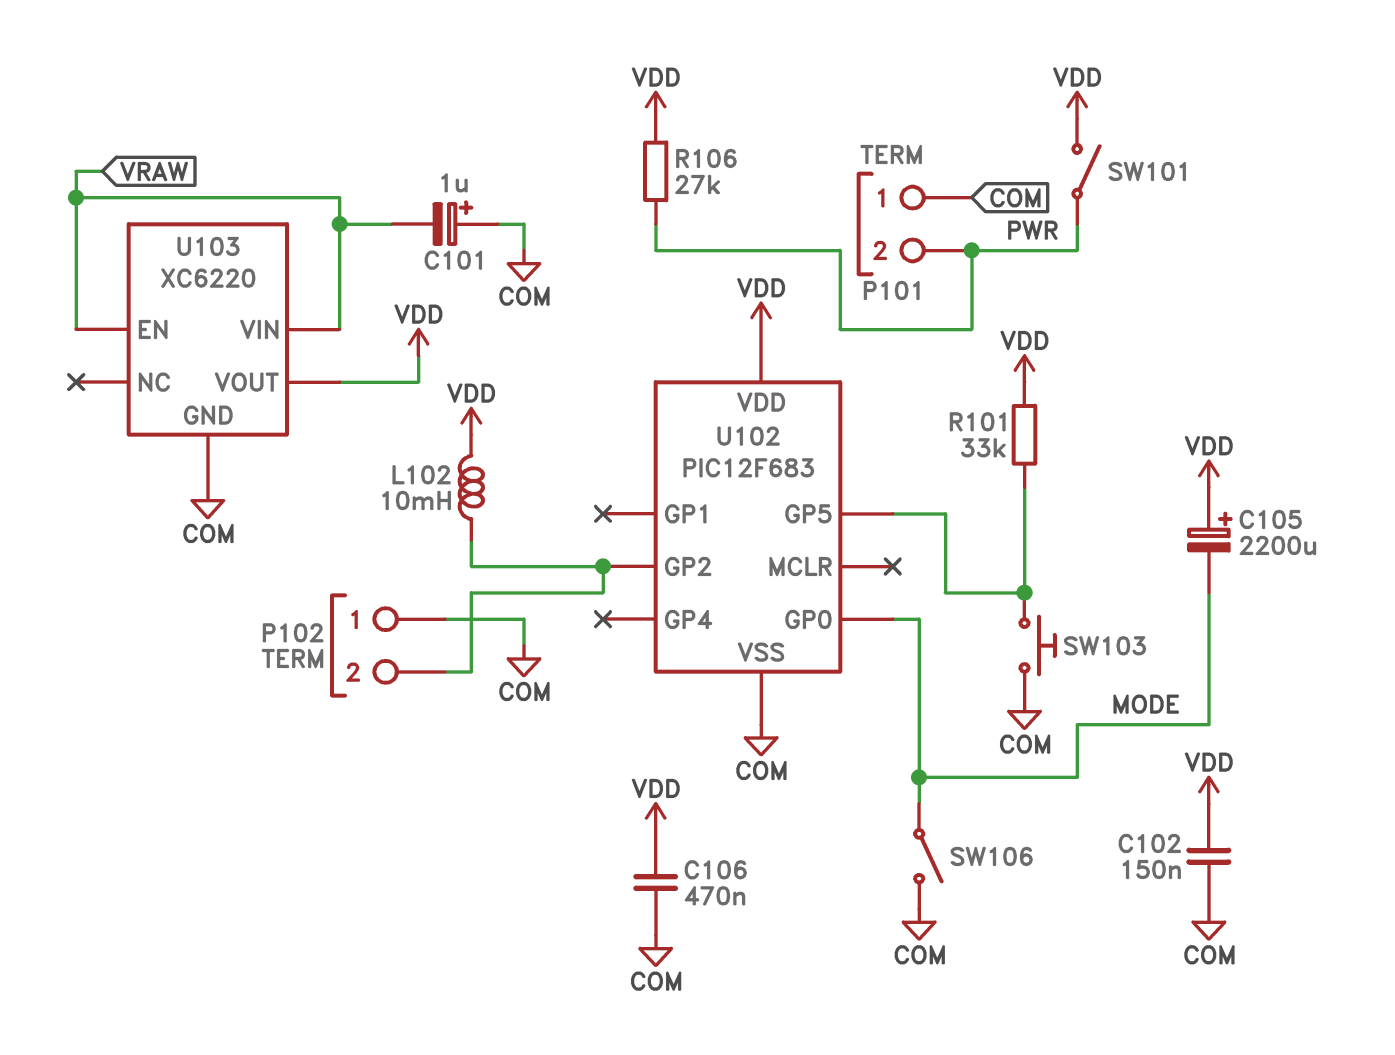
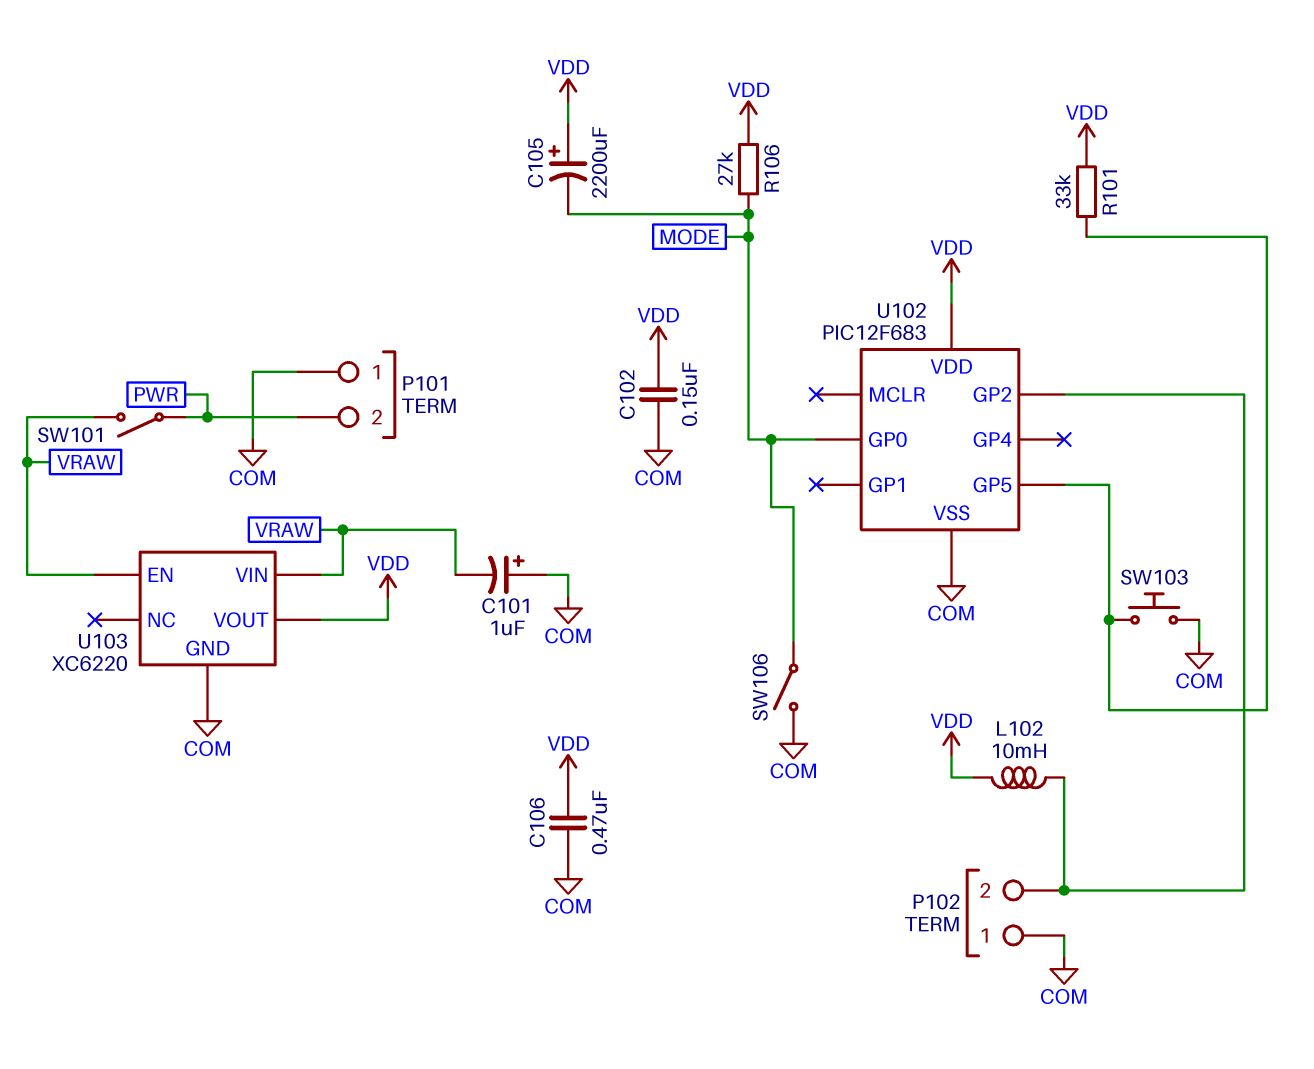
R106: 27k (PWR, VDD) -> 27k (MODE, VDD)
SW101: switch (PWR, VDD) -> switch (PWR, VRAW)

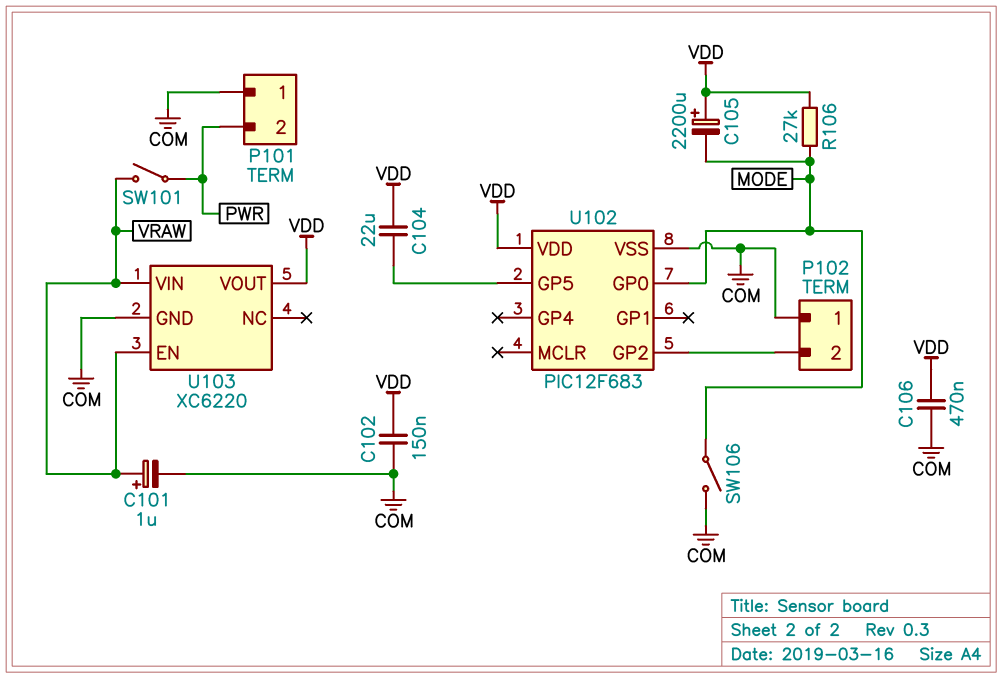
C101: 1uF (plus COM, minus VRAW) -> 1uF (plus VRAW, minus COM)
C104: none -> 22uF (U102/GP5, VDD)
L102: 10mH (P102/2, VDD) -> none
R101: 33k (U102/GP5, VDD) -> none
SW103: button (COM, U102/GP5) -> none

